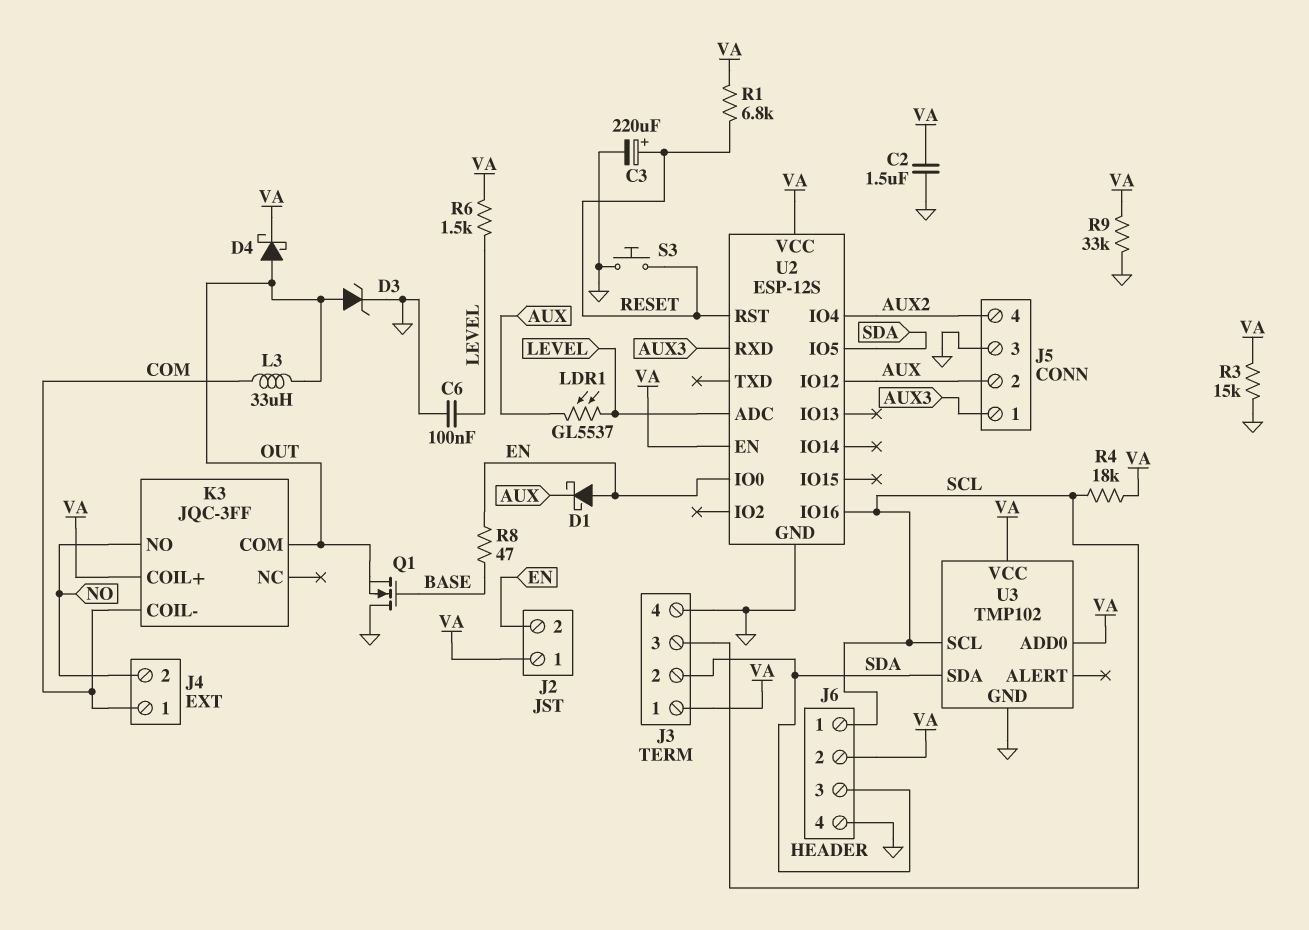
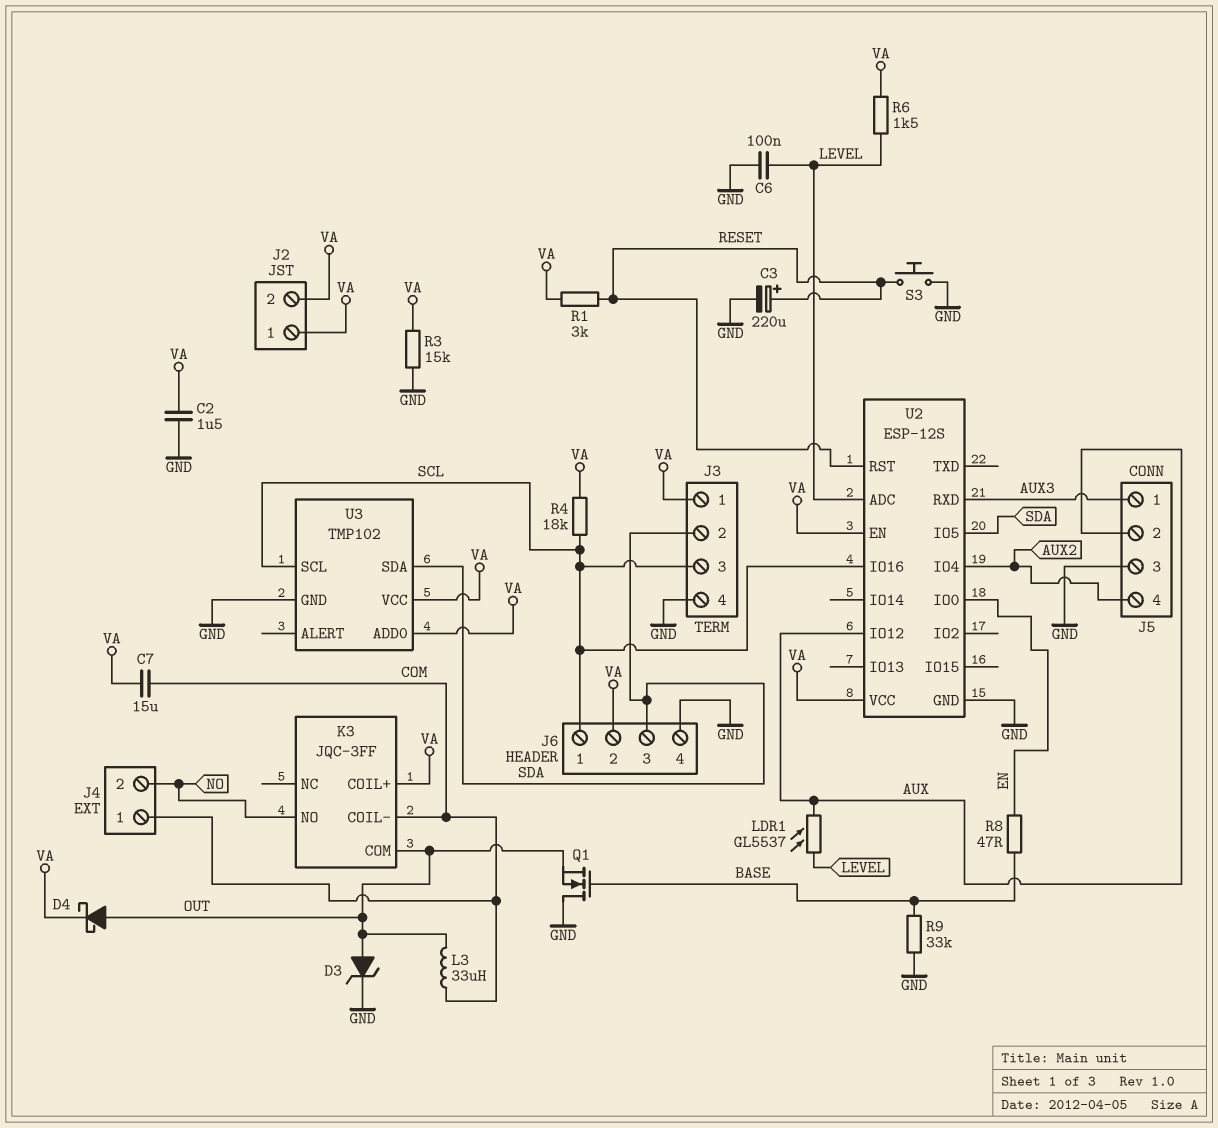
C7: none -> 15uF (COM, VA)
D1: schottky (A EN, K AUX) -> none
J2 pin 2: EN -> VA
R1: 6.8k (RESET, VA) -> 3k (RESET, VA)
R9: 33k (GND, VA) -> 33k (BASE, GND)

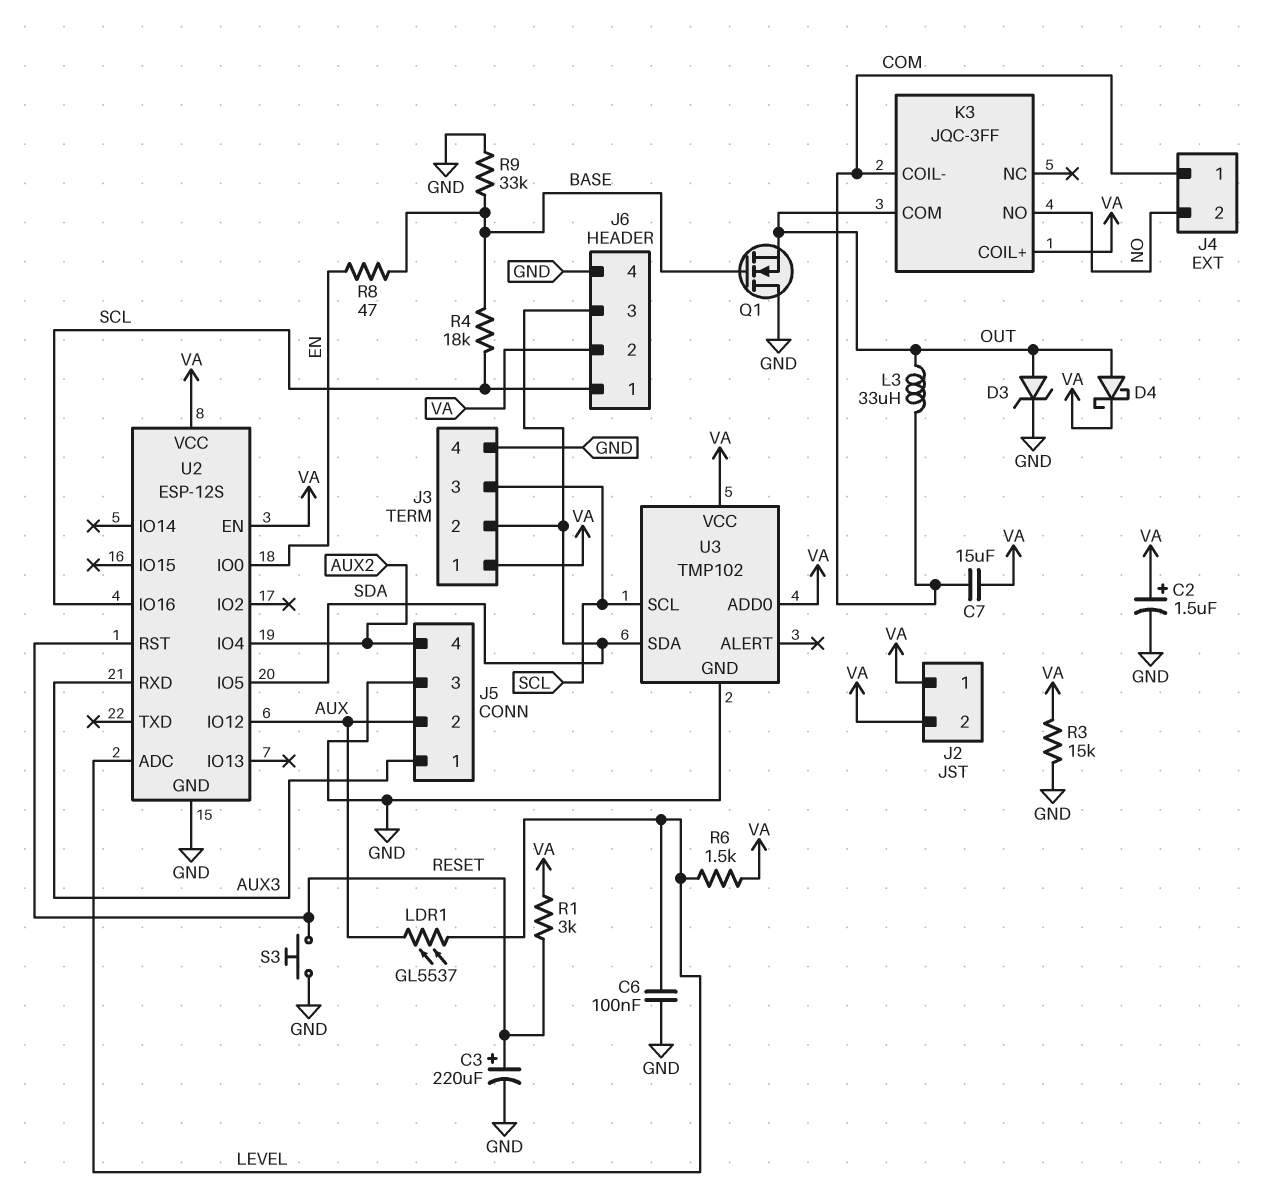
C2: 1.5uF (GND, VA) -> 1.5uF (plus VA, minus GND)
R4: 18k (SCL, VA) -> 18k (BASE, SCL)

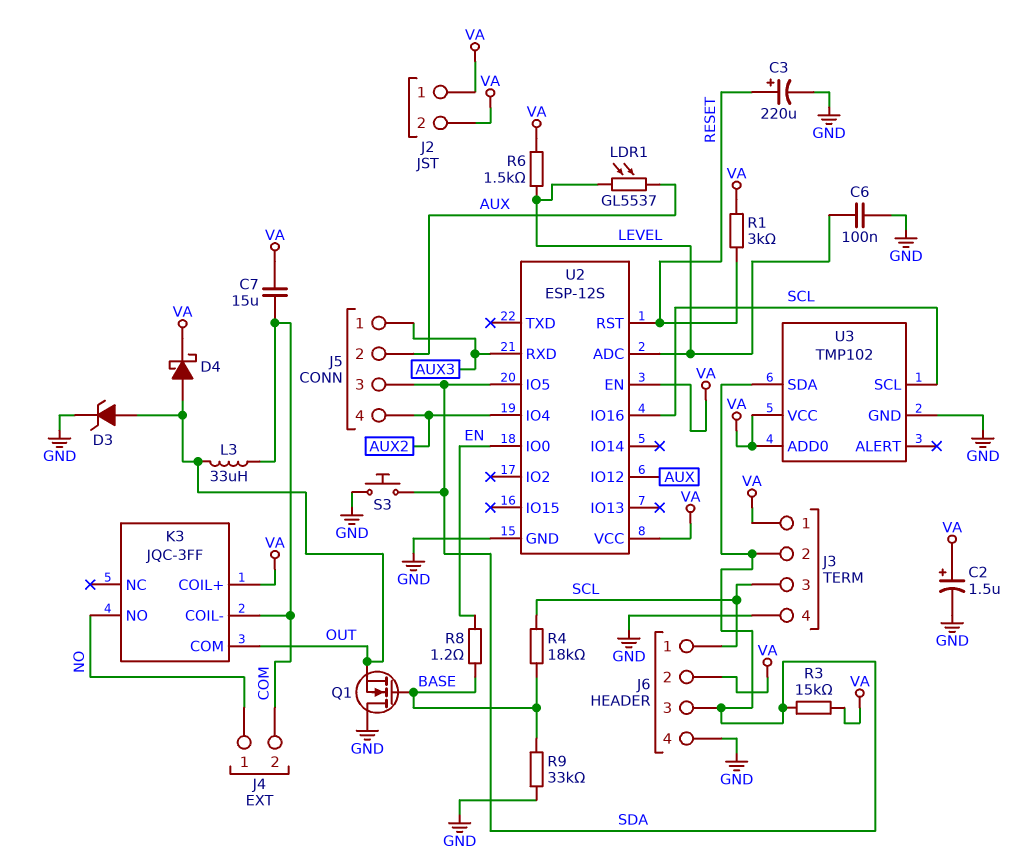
J4 pin 1: COM -> NO
J4 pin 2: NO -> COM
J5 pin 3: GND -> SDA
R3: 15k (GND, VA) -> 15k (SDA, VA)
R8: 47 (BASE, EN) -> 1.2 (BASE, EN)
S3: button (GND, RESET) -> button (GND, SDA)

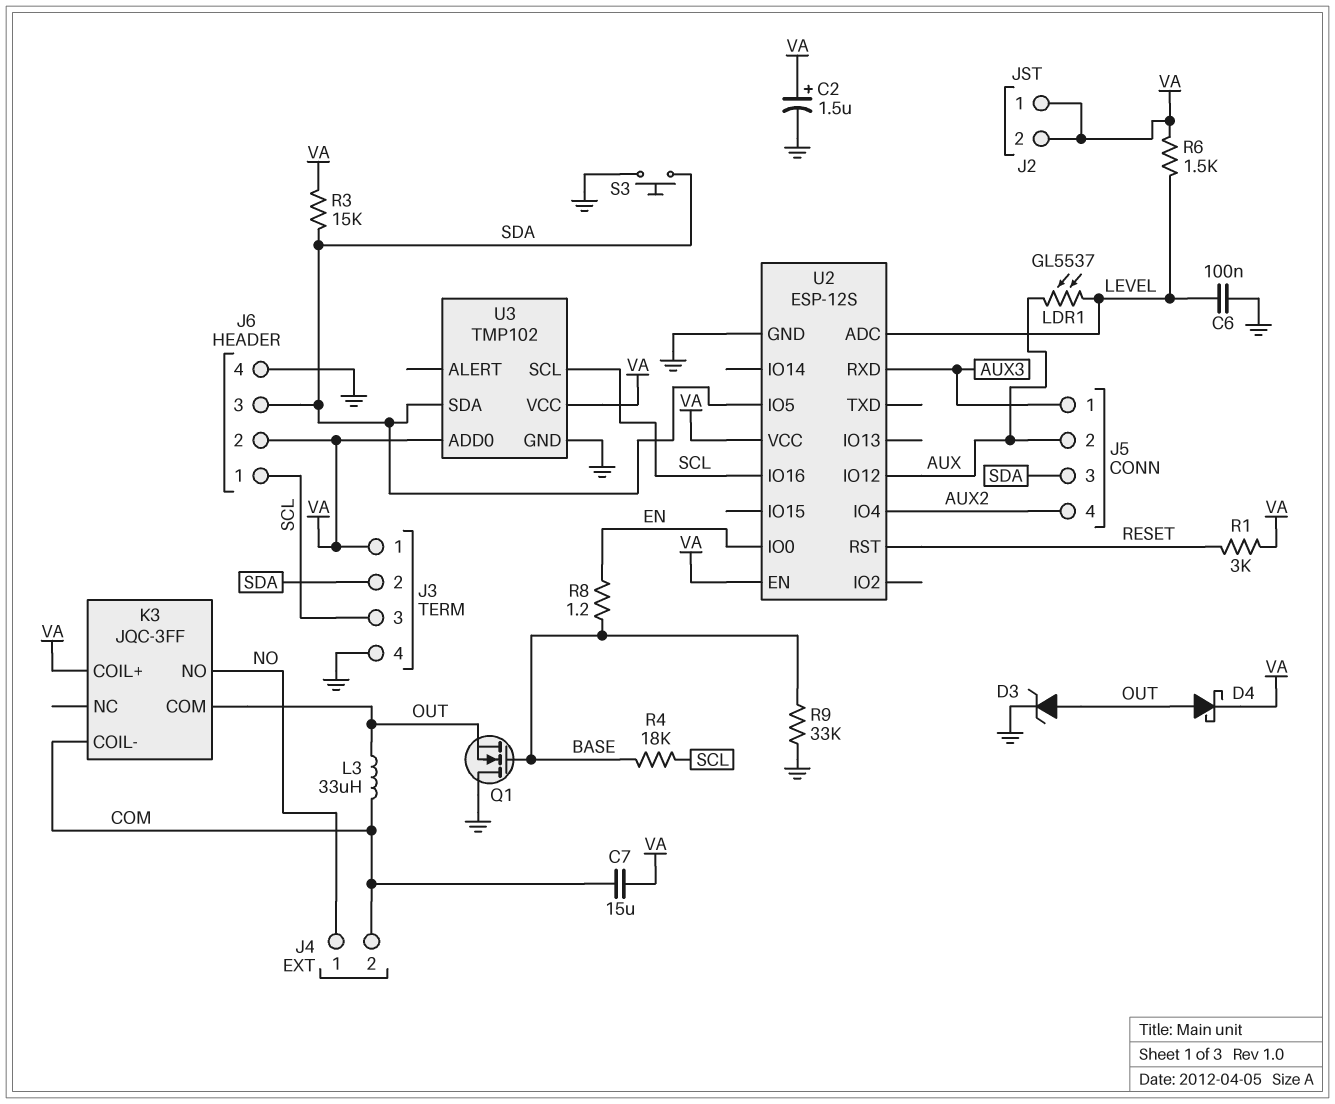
C3: 220uF (plus RESET, minus GND) -> none

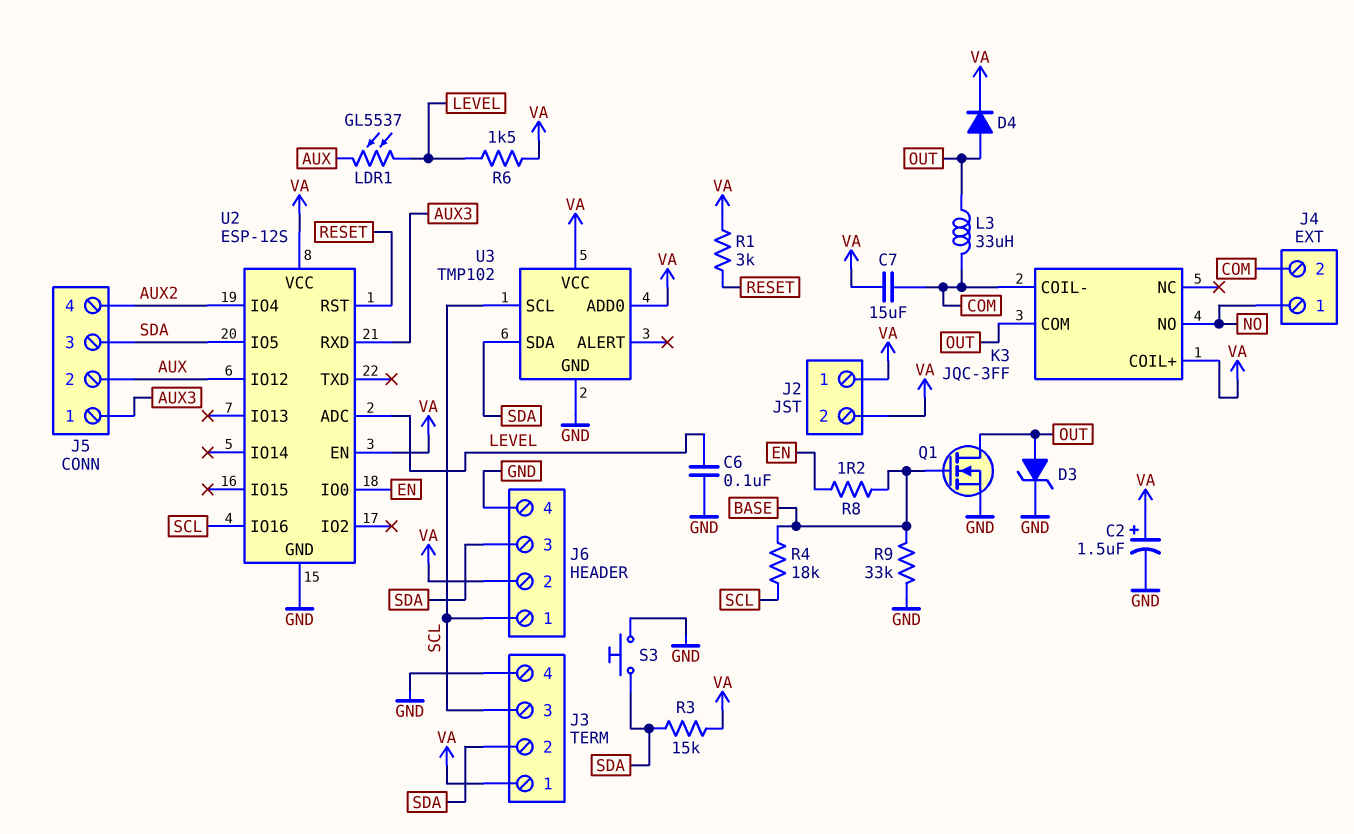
D4: schottky (A OUT, K VA) -> diode (A OUT, K VA)
Q1: NMOS (G BASE, D GND, S OUT) -> NMOS (G BASE, D OUT, S GND)

